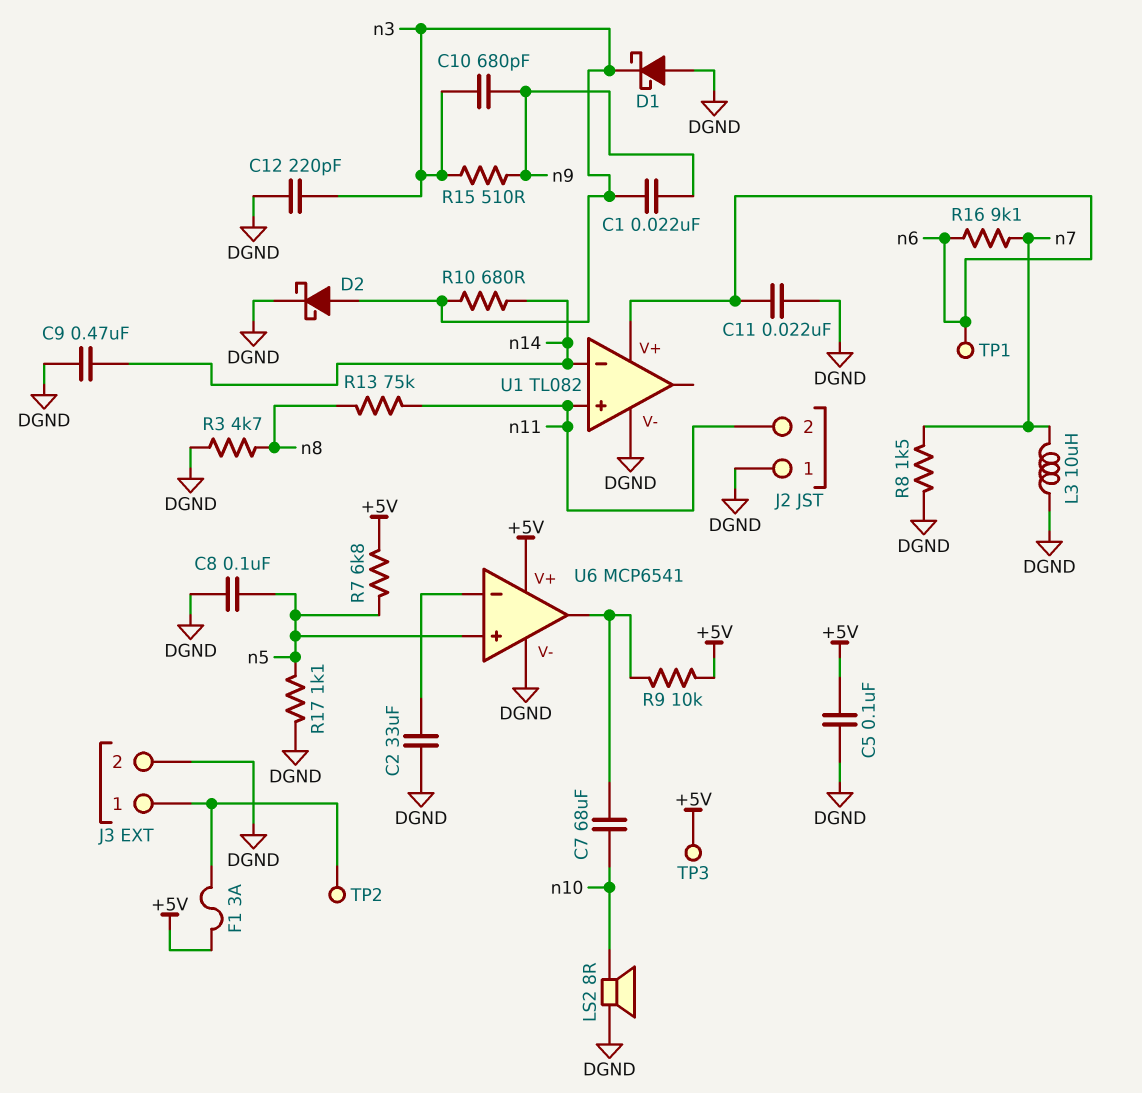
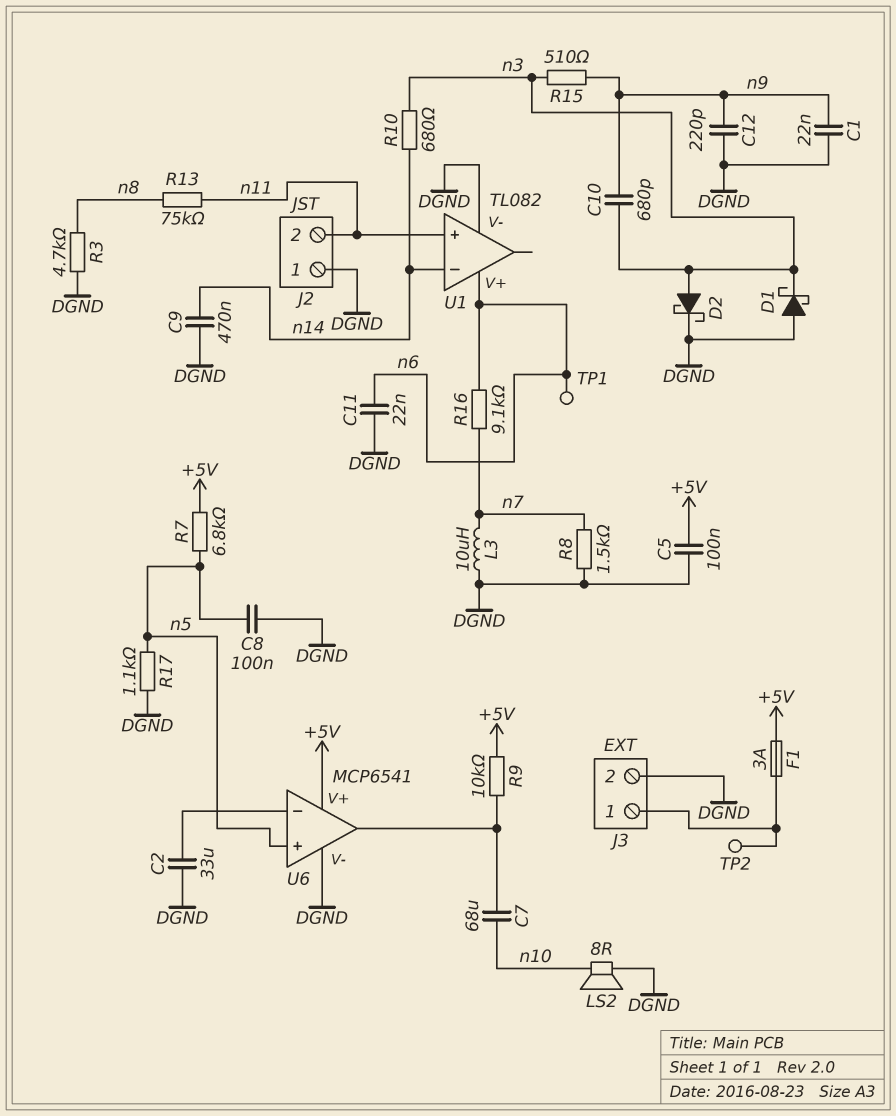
C1: 22nF (n3, n9) -> 22nF (DGND, n9)
C12: 220pF (DGND, n3) -> 220pF (DGND, n9)
TP3: test point (+5V) -> none

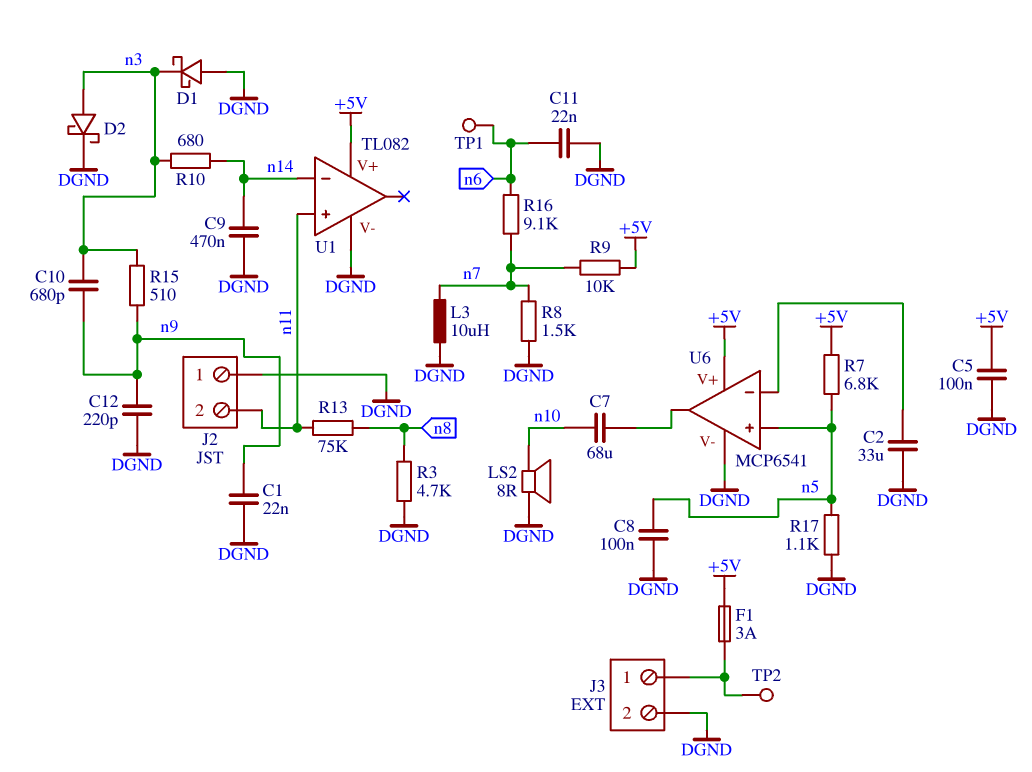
R9: 10k (+5V, U6/out) -> 10k (+5V, n7)
U1 pin V+: n6 -> +5V

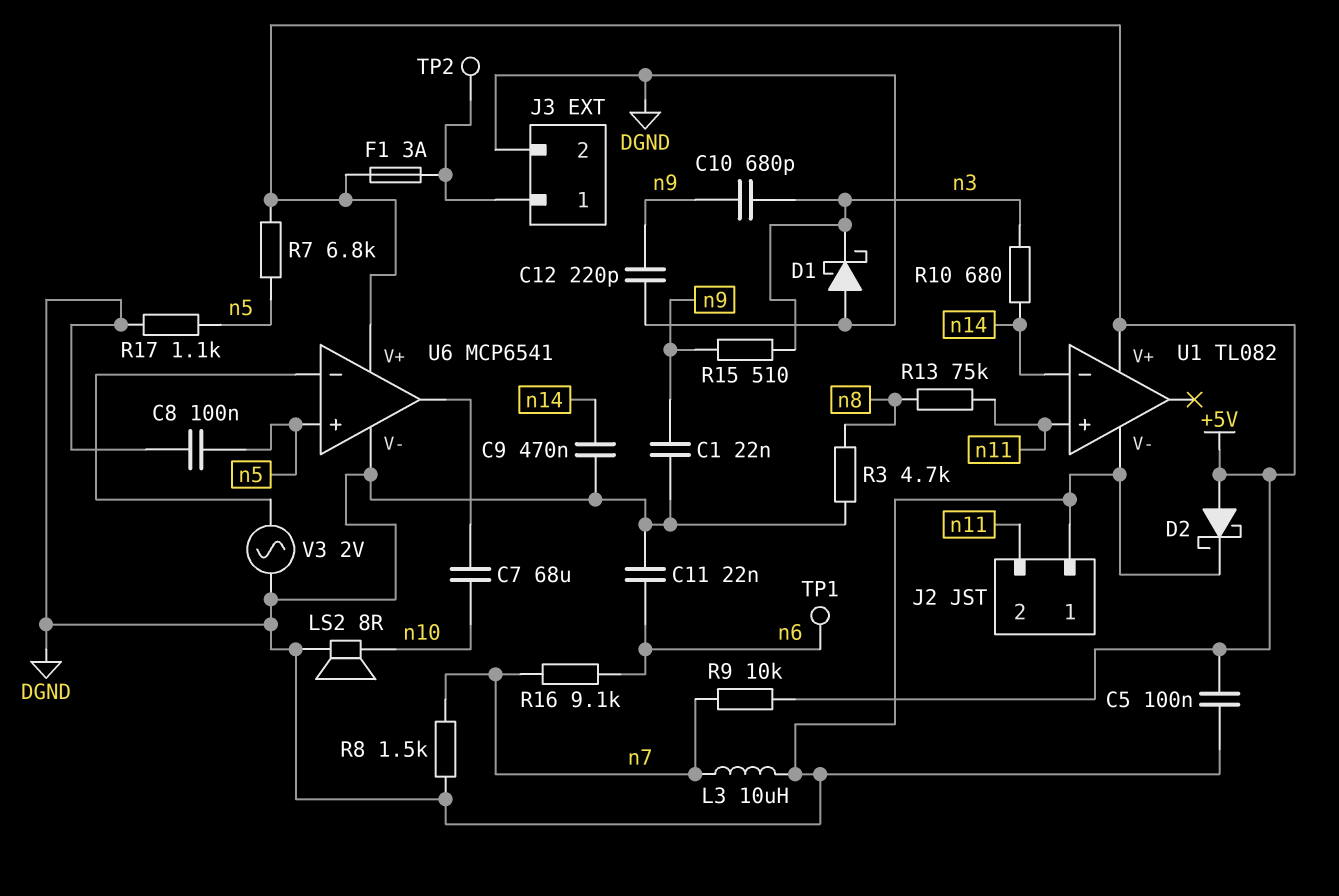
C2: 33uF (DGND, U6/in-) -> none
D2: schottky (A n3, K DGND) -> schottky (A +5V, K DGND)
V3: none -> AC 2V (DGND, U6/in-)

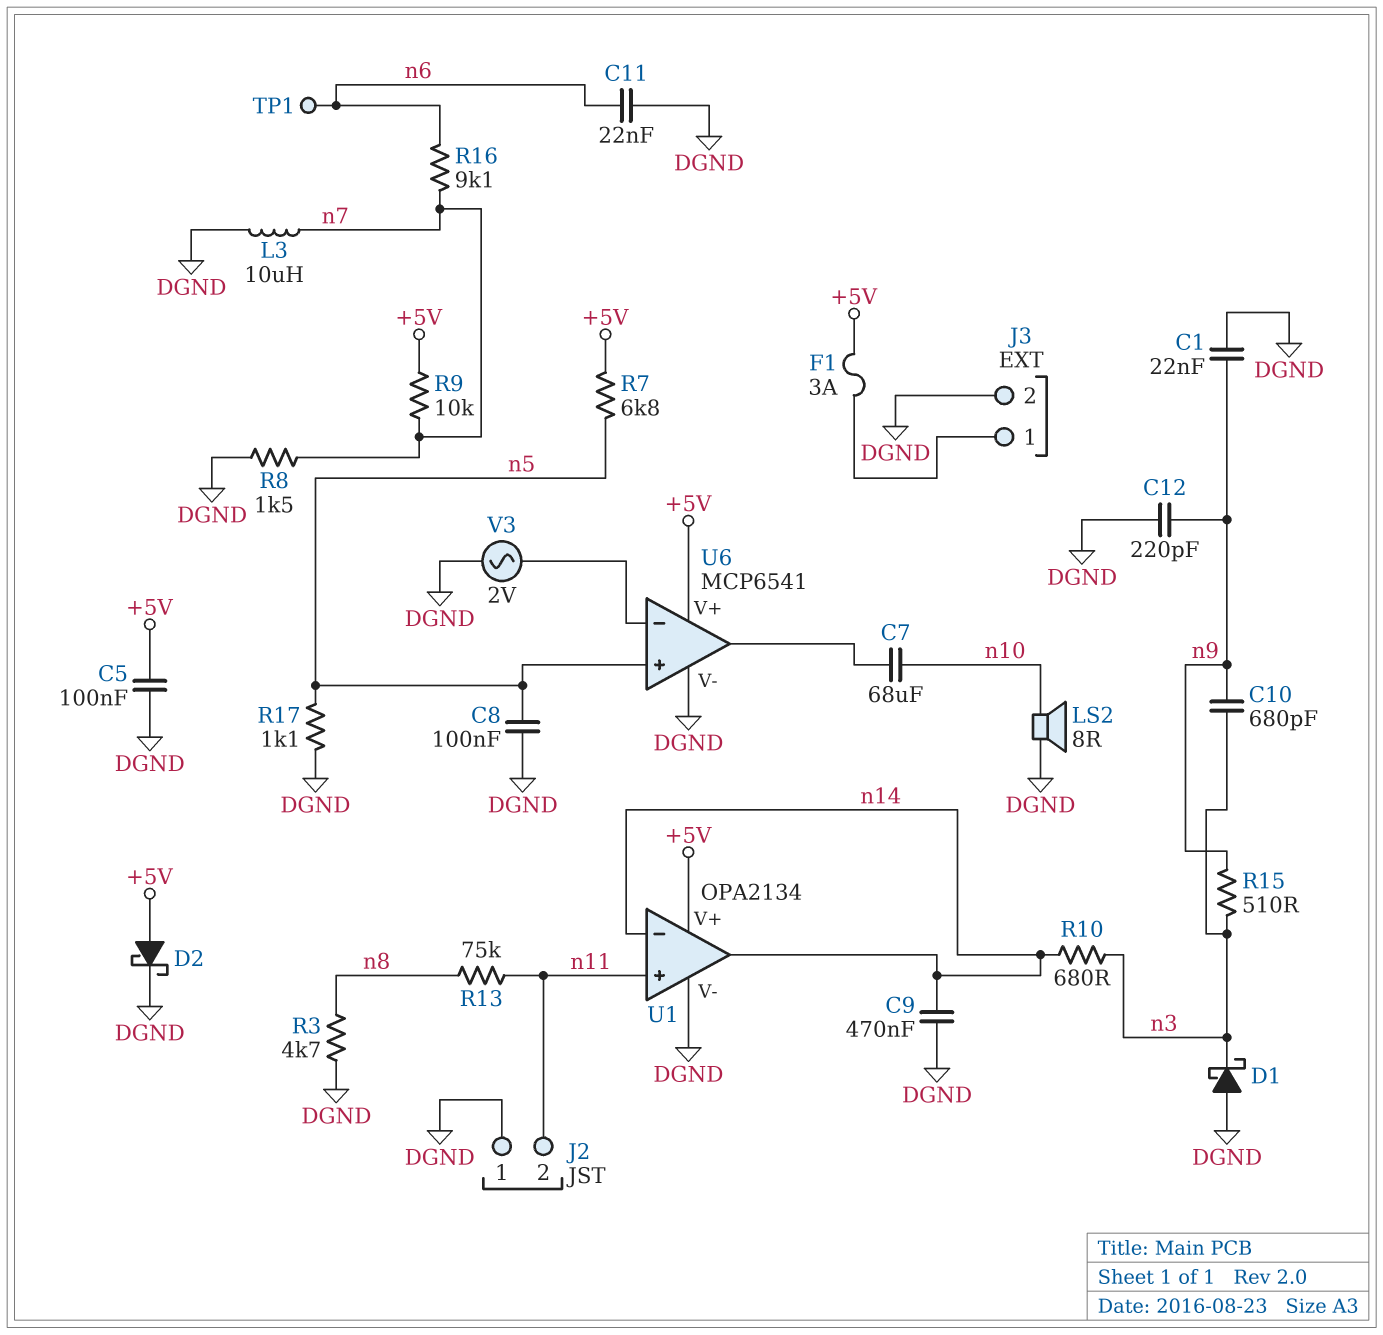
TP2: test point (J3/1) -> none
U1: TL082 -> OPA2134
U1 pin out: none -> n14

